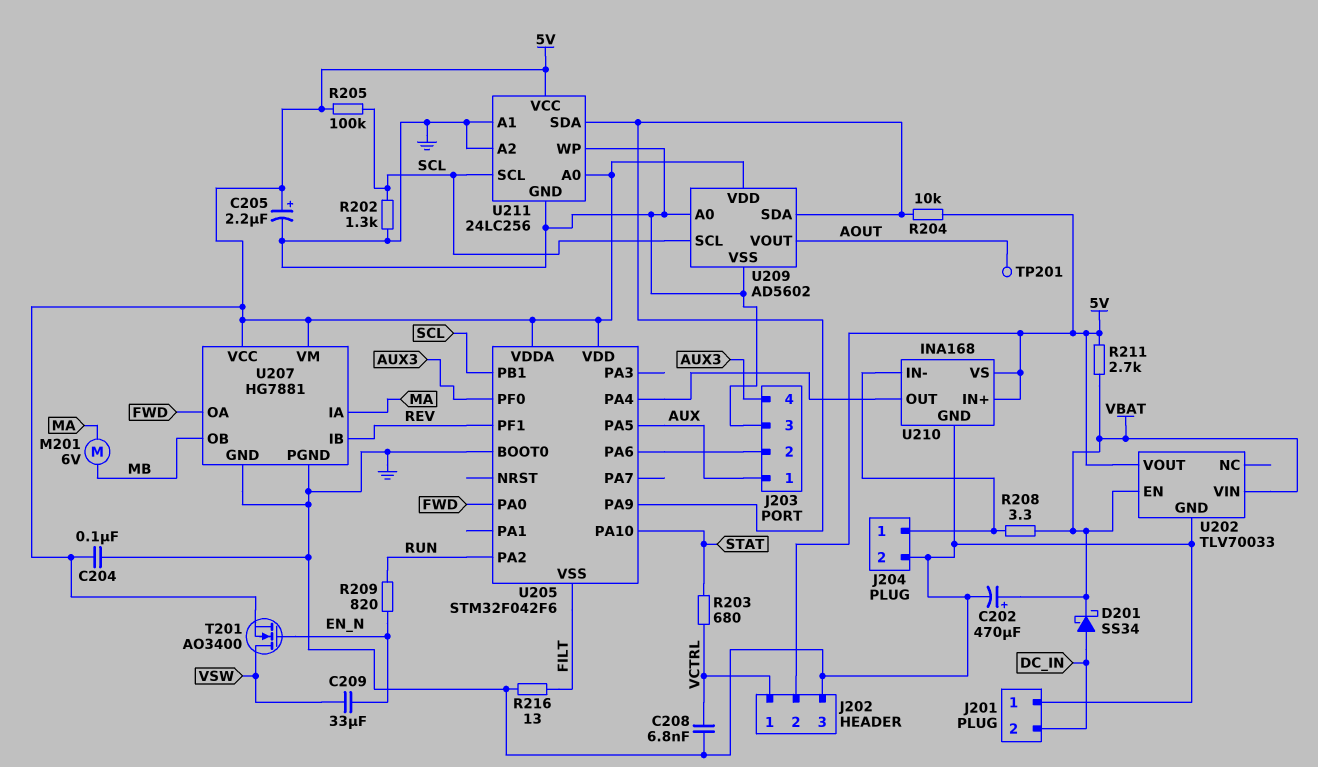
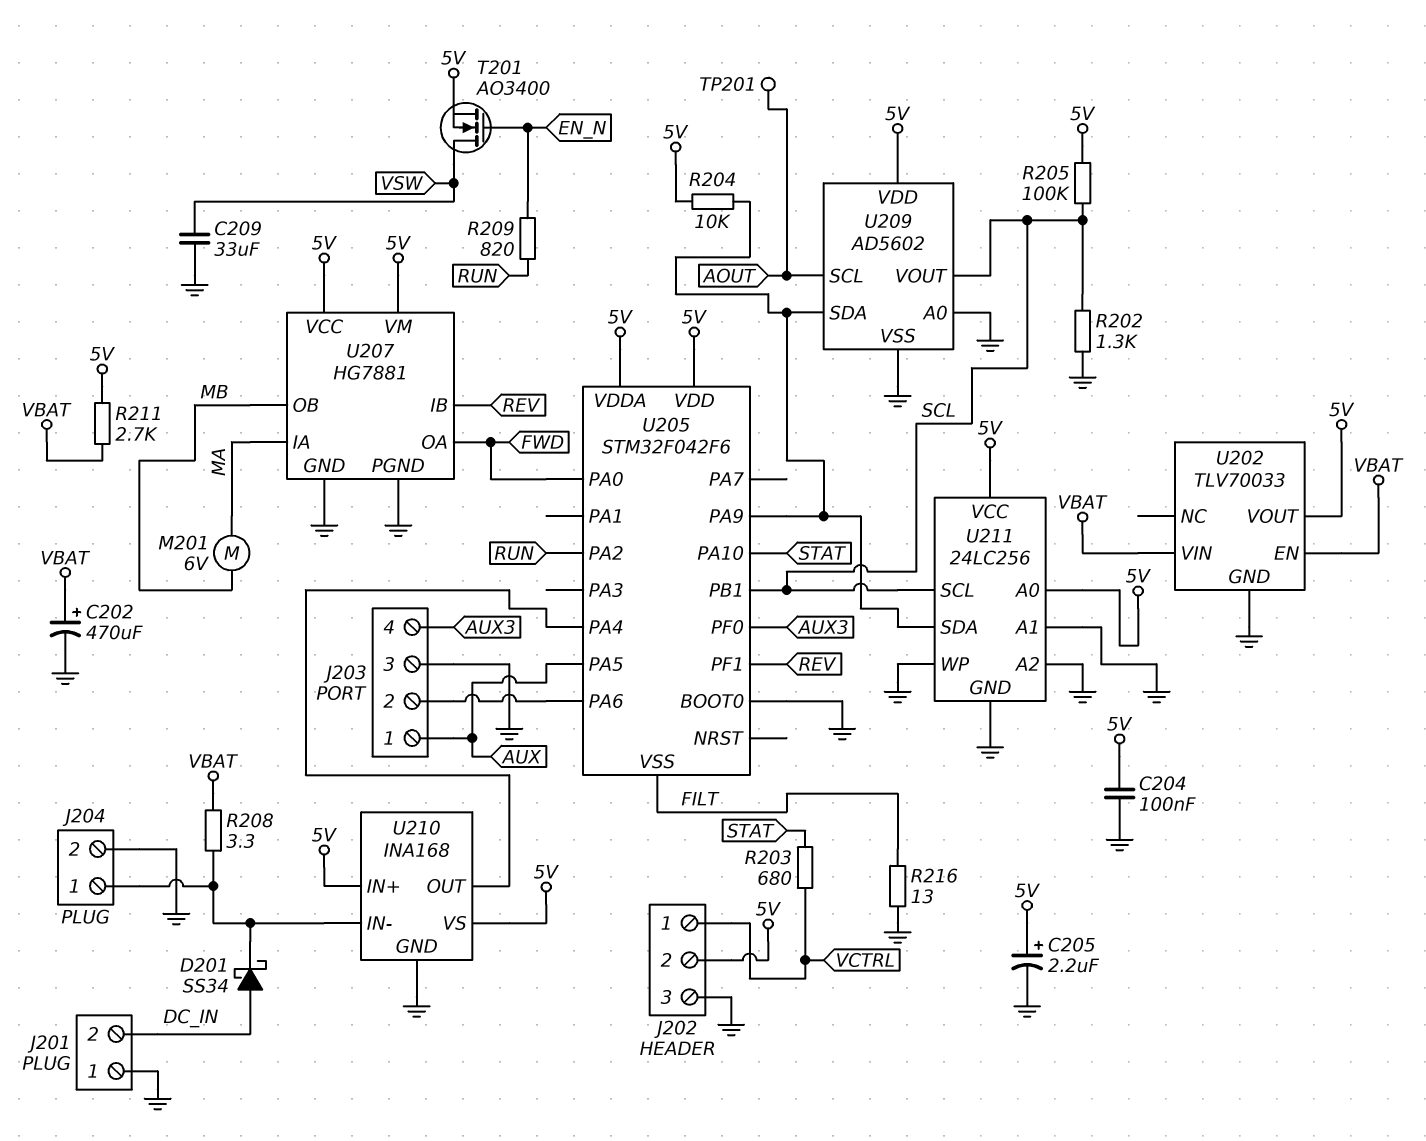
C208: 6.8nF (GND, VCTRL) -> none
C209: 33uF (EN_N, VSW) -> 33uF (GND, VSW)
D201: schottky SS34 (A DC_IN, K VBAT) -> schottky SS34 (A DC_IN, K J204/1)
U209 pin SCL: SCL -> AOUT
U209 pin VOUT: AOUT -> SCL

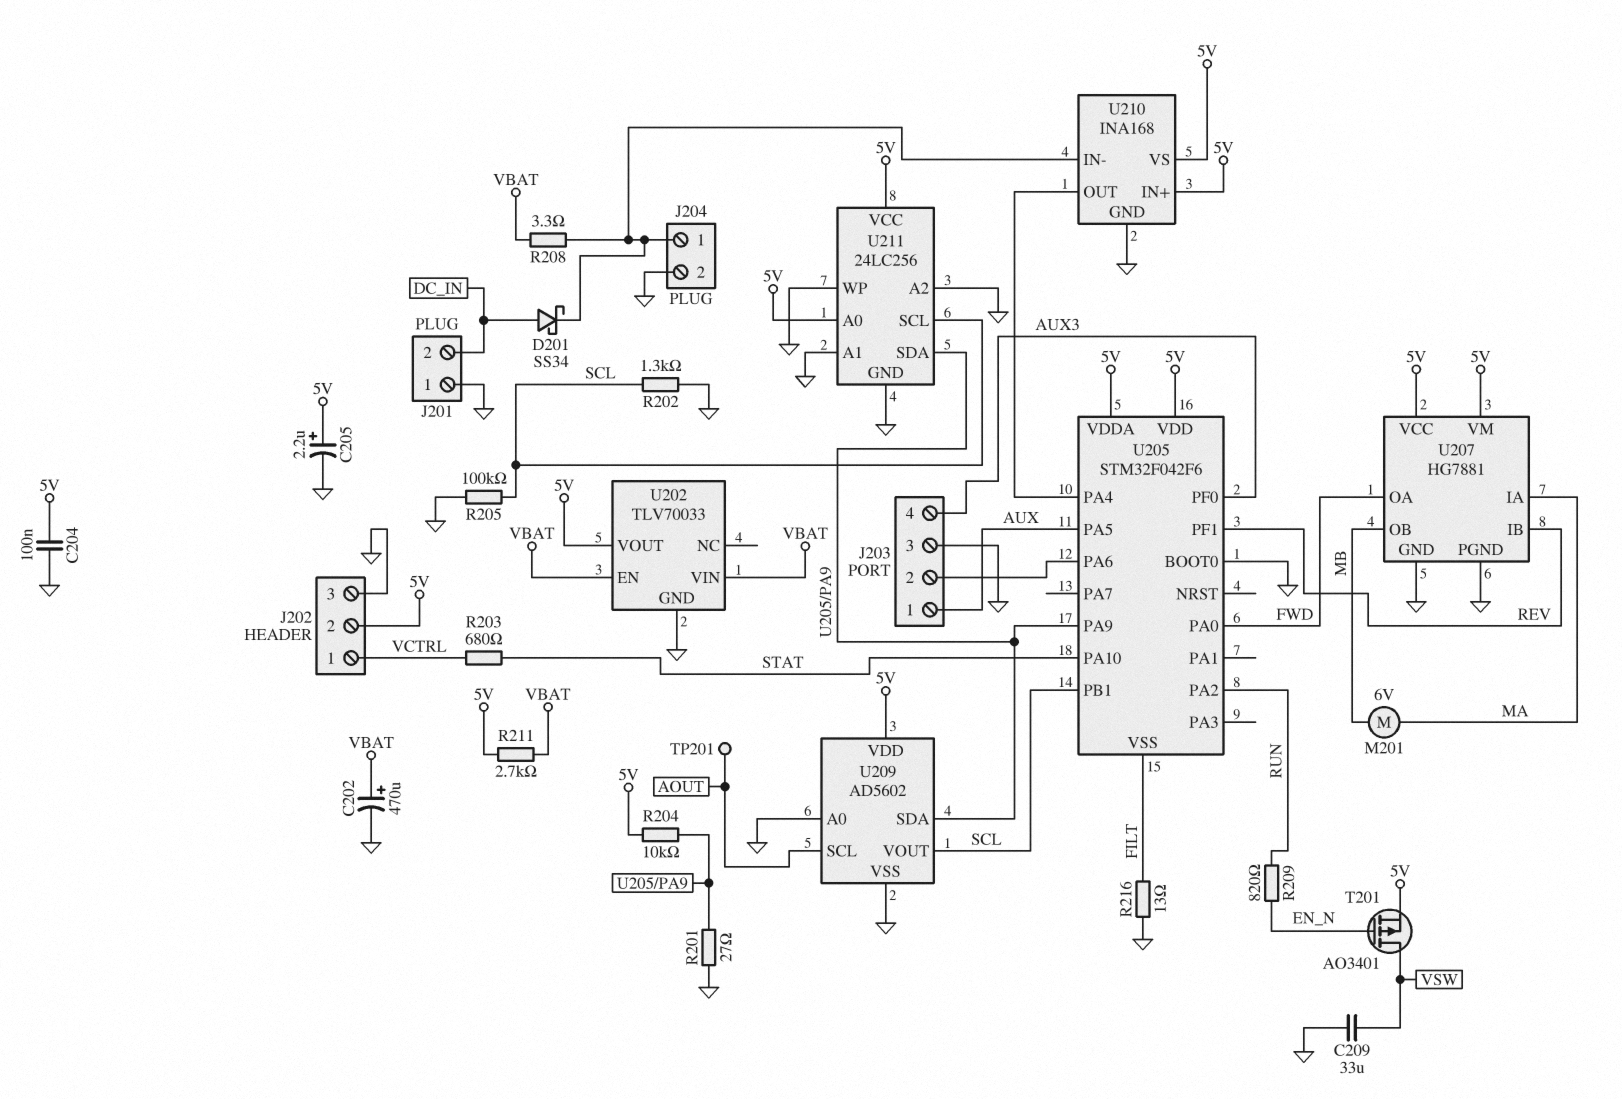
R201: none -> 27 (GND, U205/PA9)
R205: 100k (5V, SCL) -> 100k (GND, SCL)
T201: NMOS AO3400 (G EN_N, D VSW, S 5V) -> PMOS AO3401 (G EN_N, D VSW, S 5V)

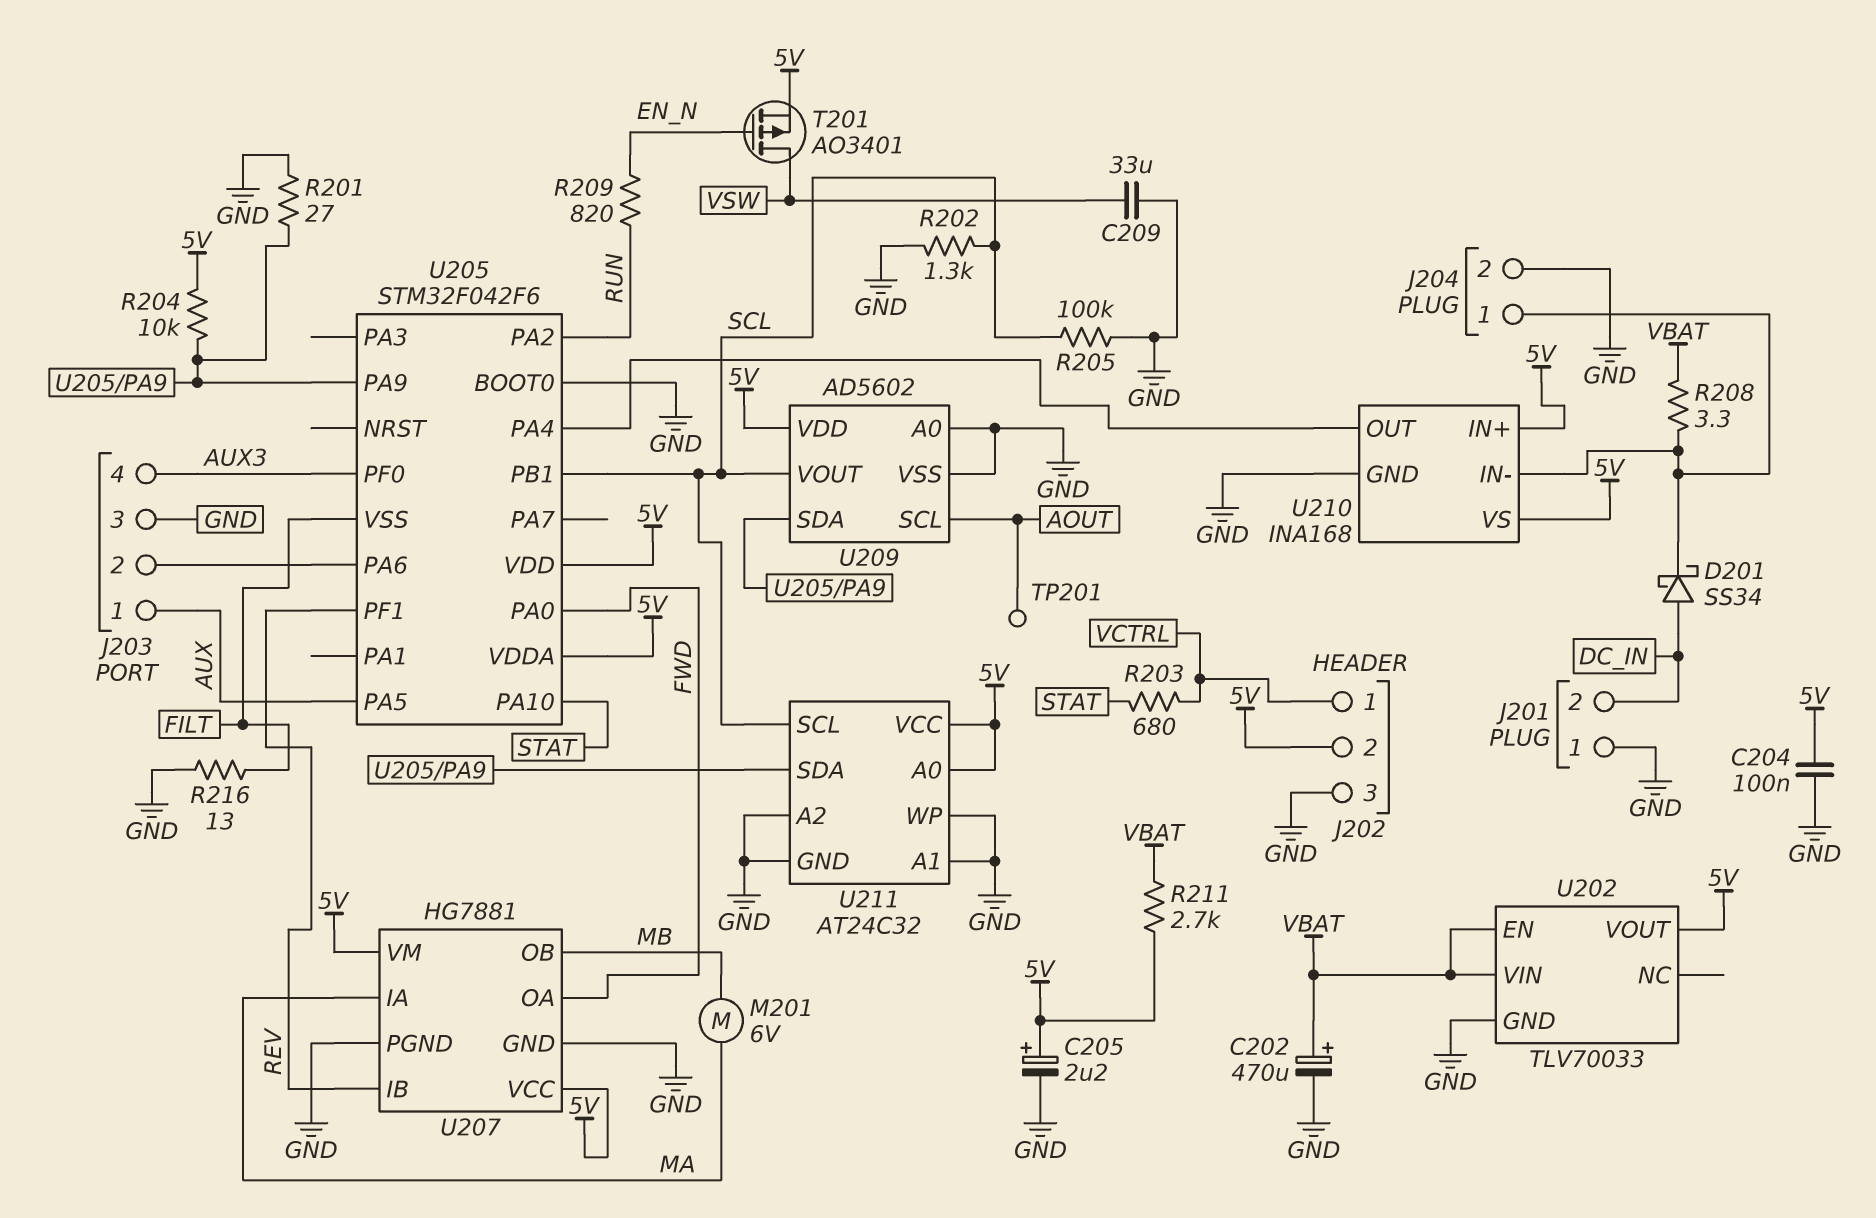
U211: 24LC256 -> AT24C32

